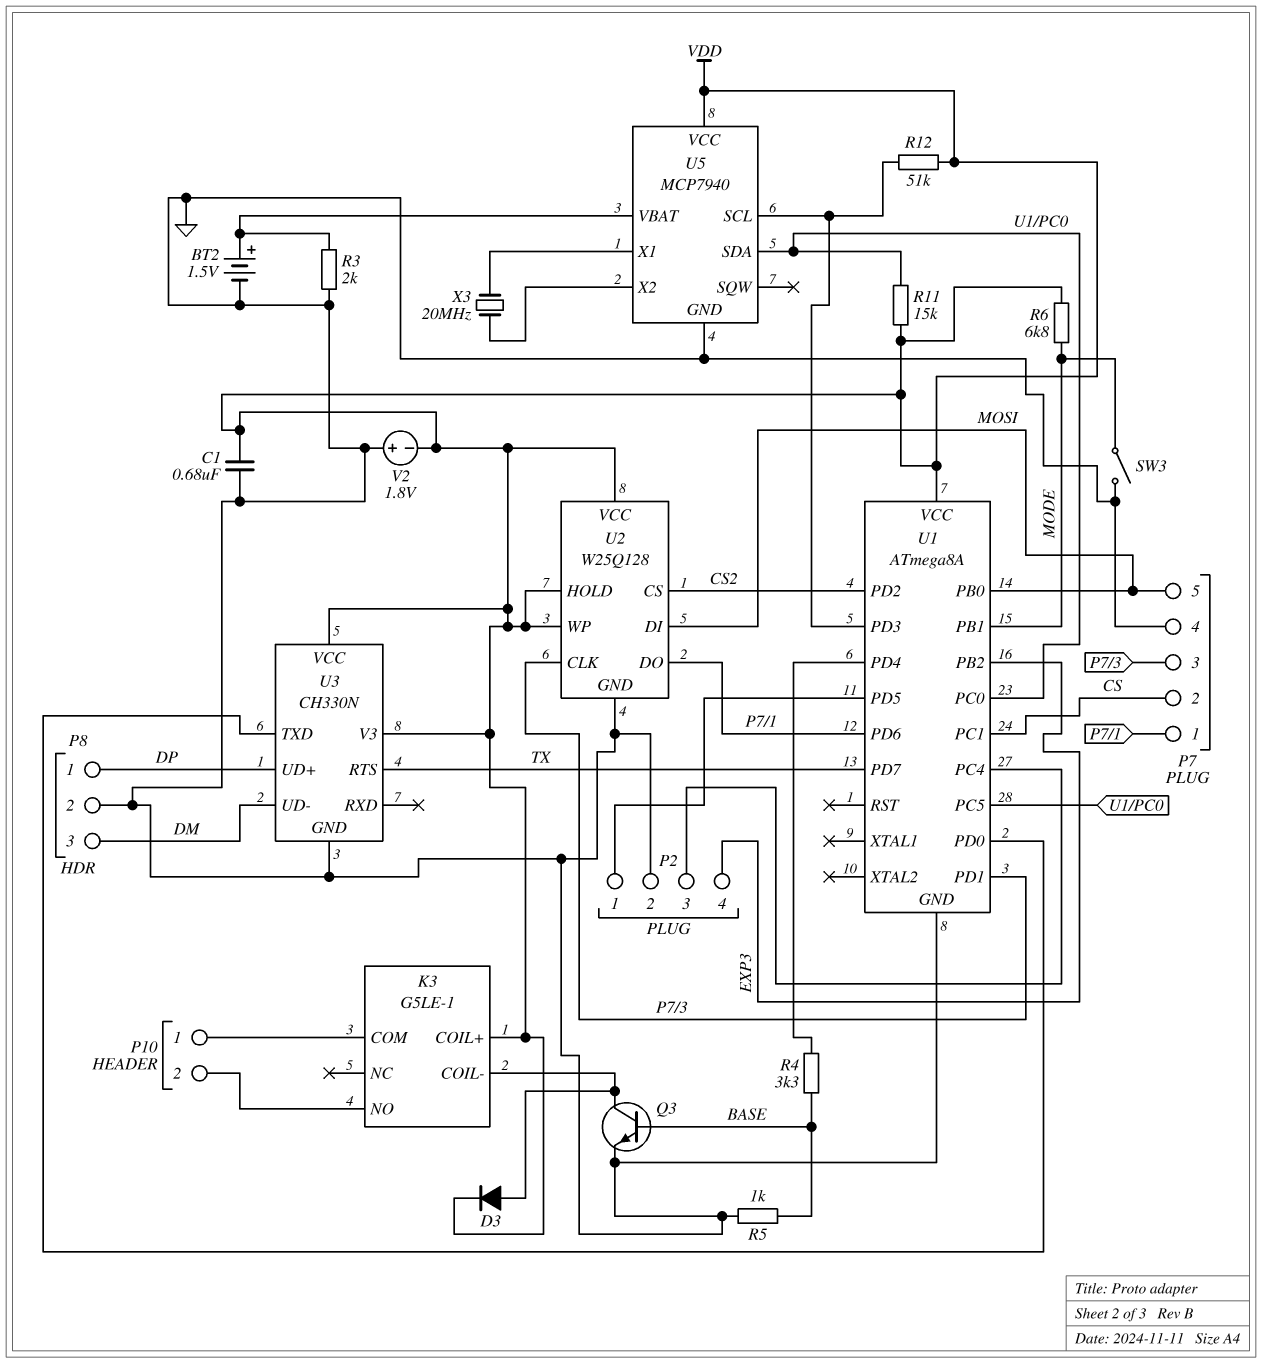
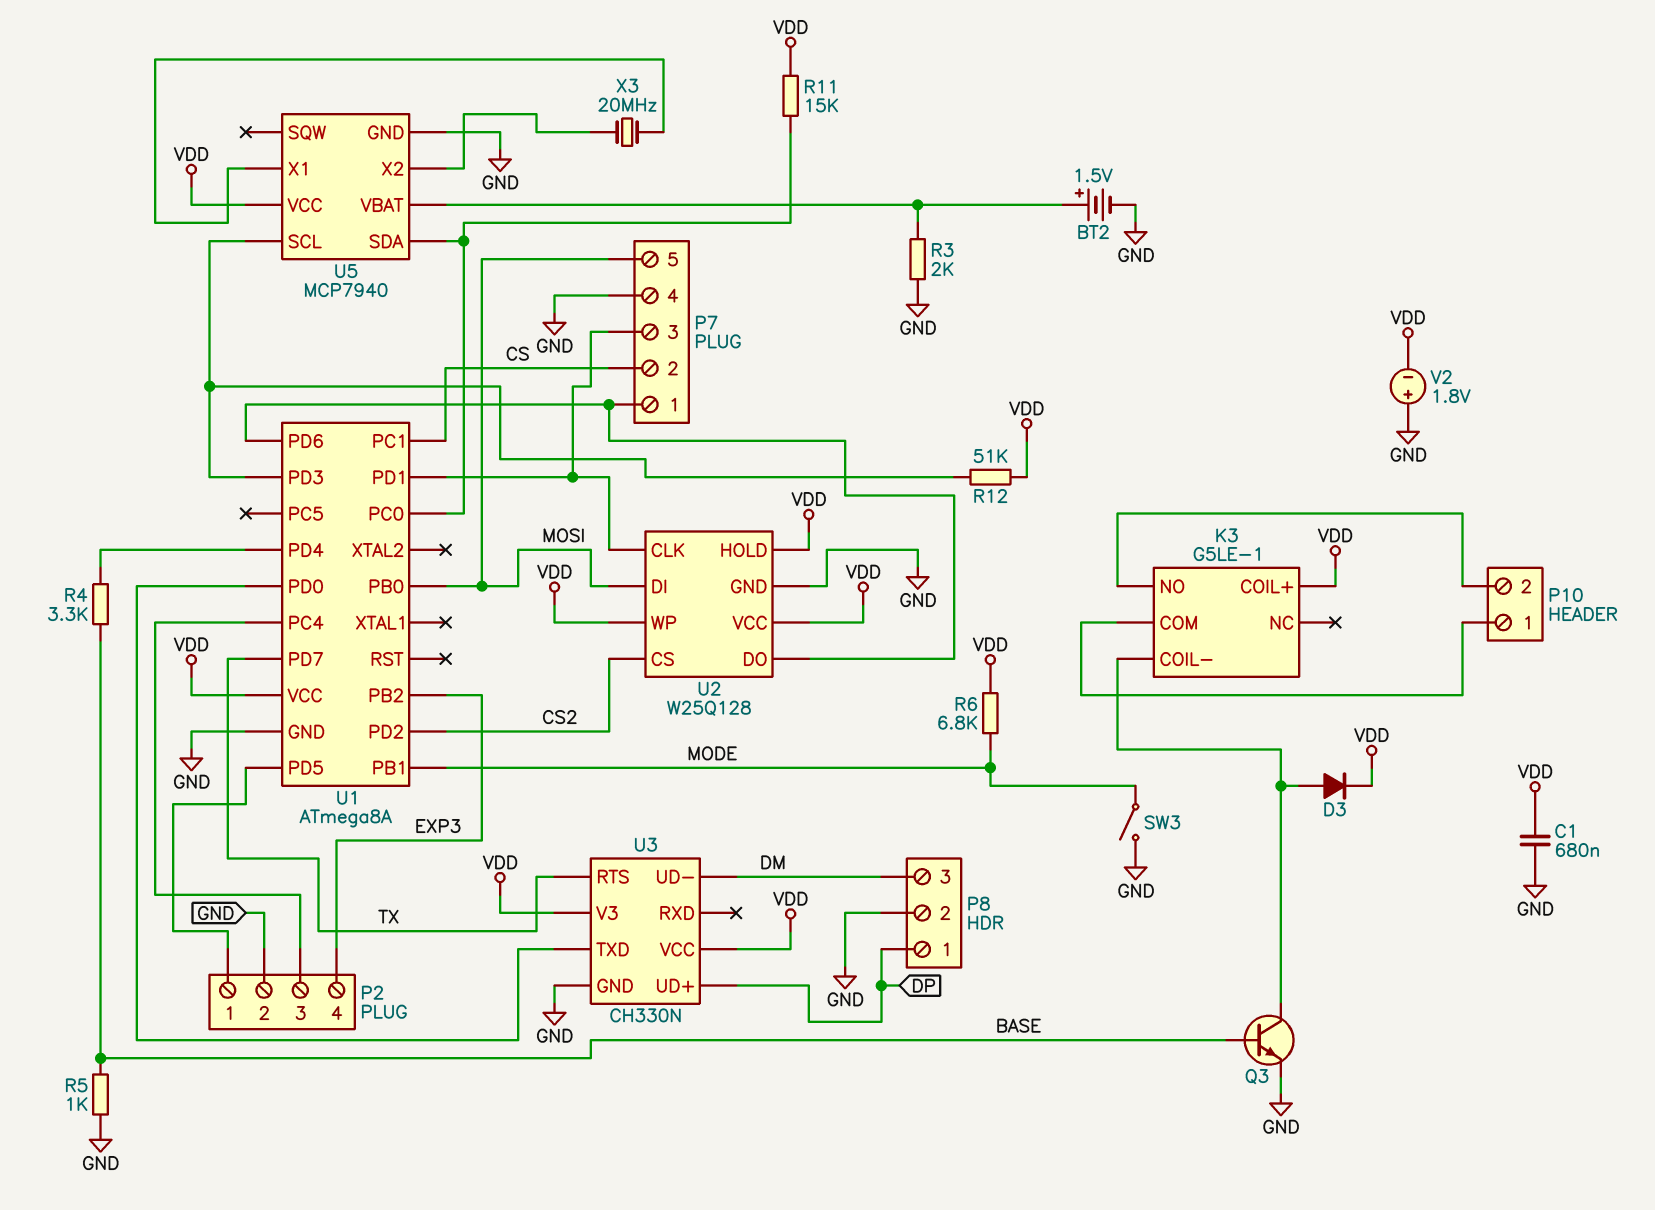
U1 pin PC5: U1/PC0 -> none

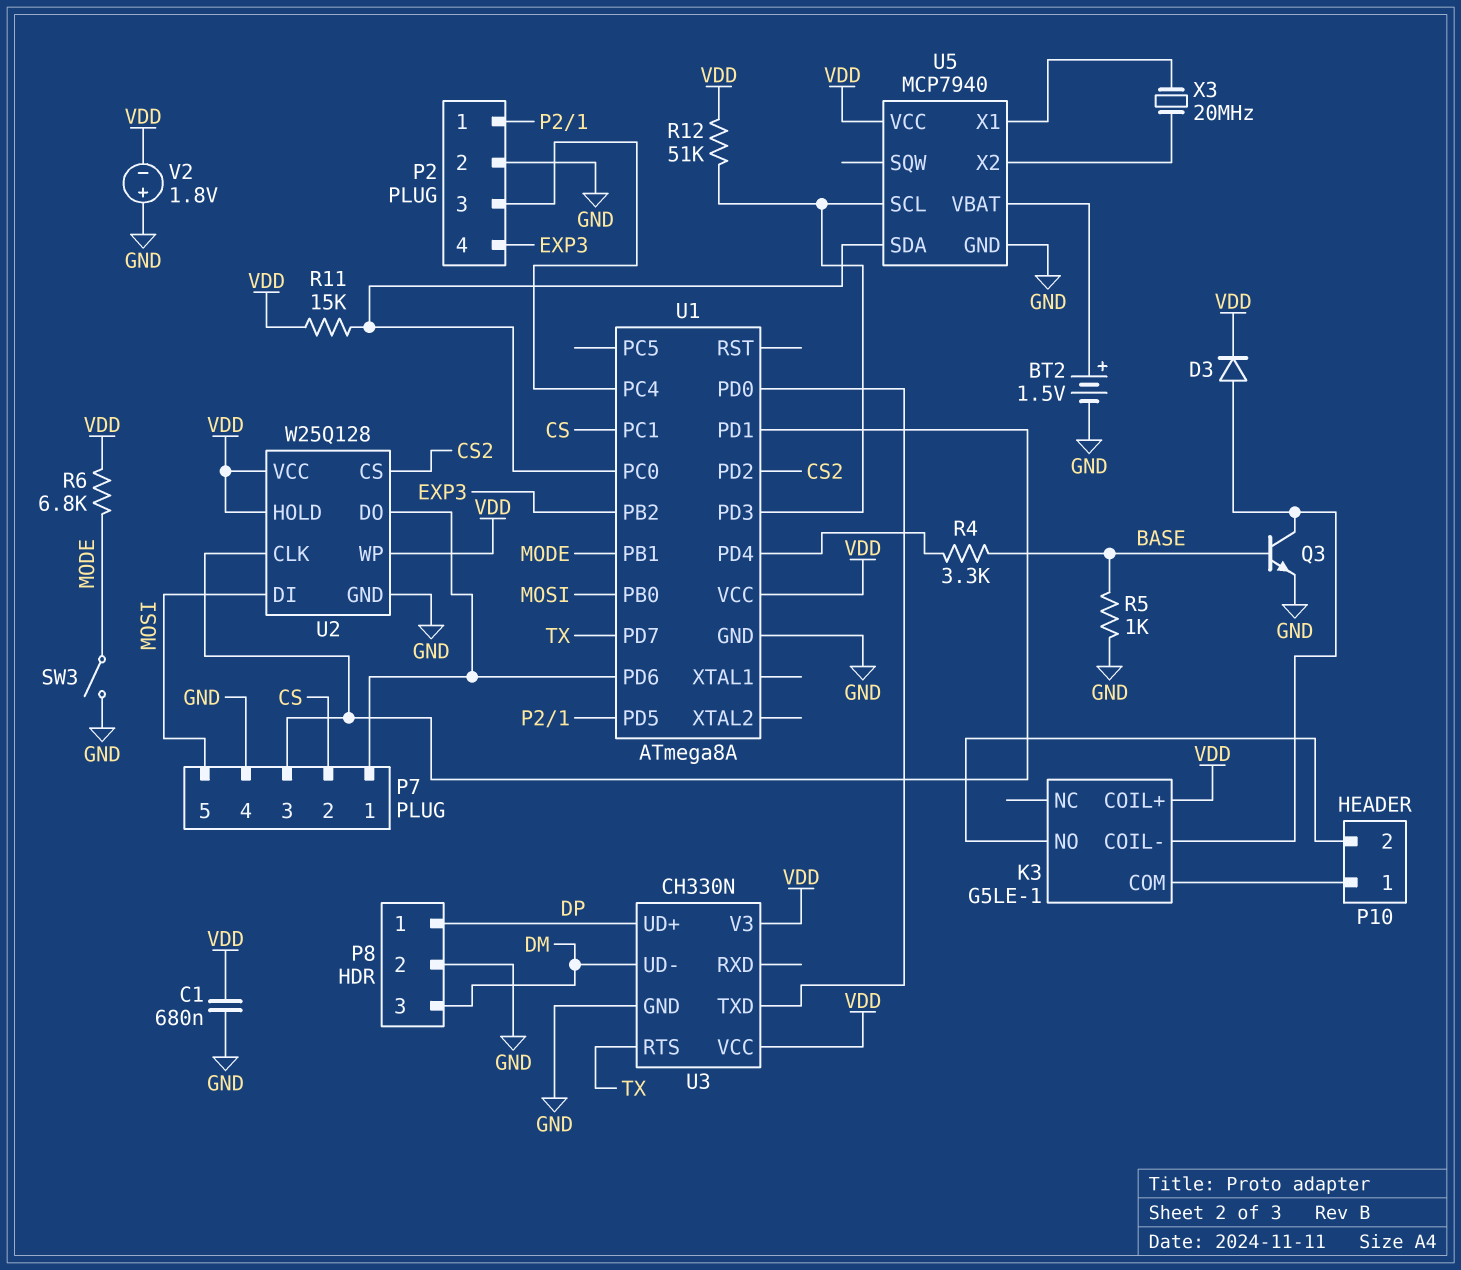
R3: 2k (GND, U5/VBAT) -> none

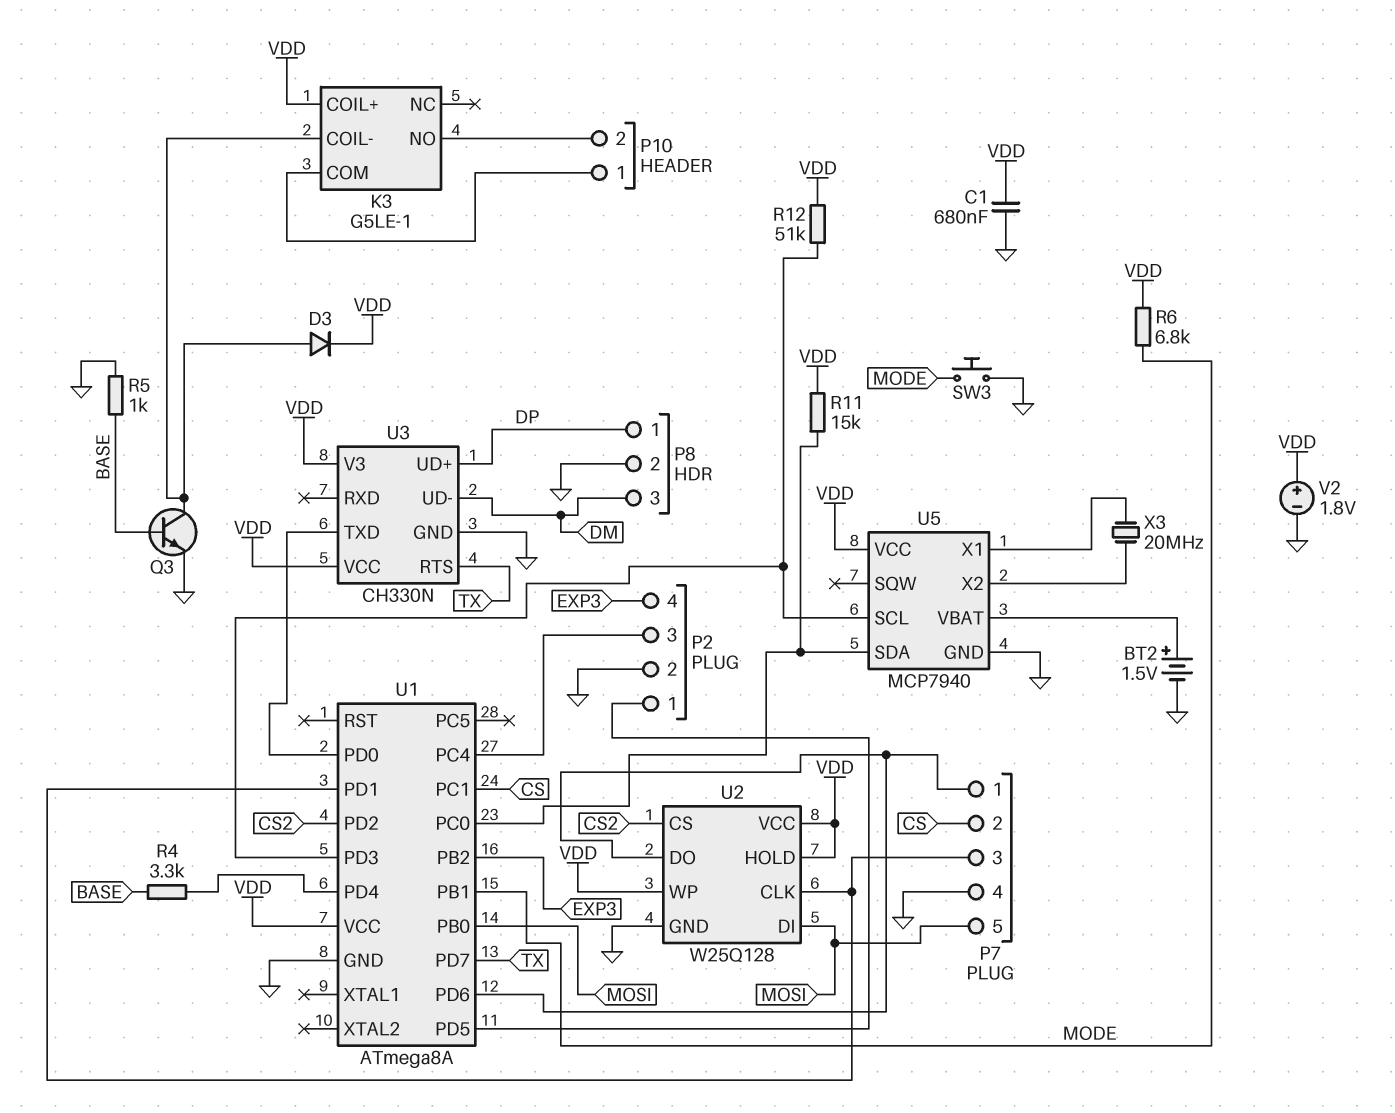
SW3: switch (GND, MODE) -> button (GND, MODE)
V2: 1.8V (plus GND, minus VDD) -> 1.8V (plus VDD, minus GND)

